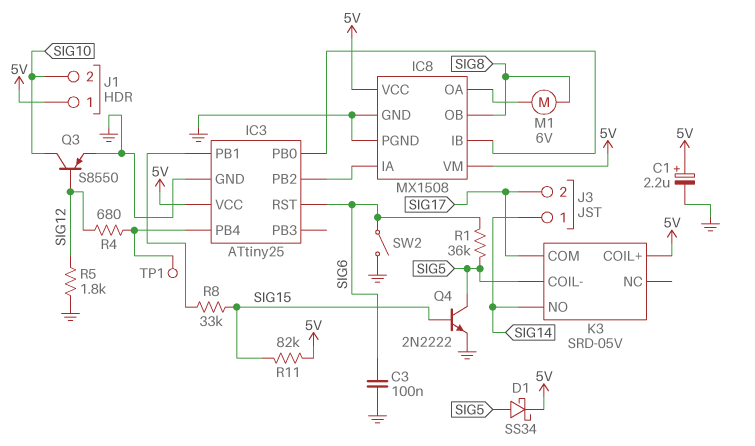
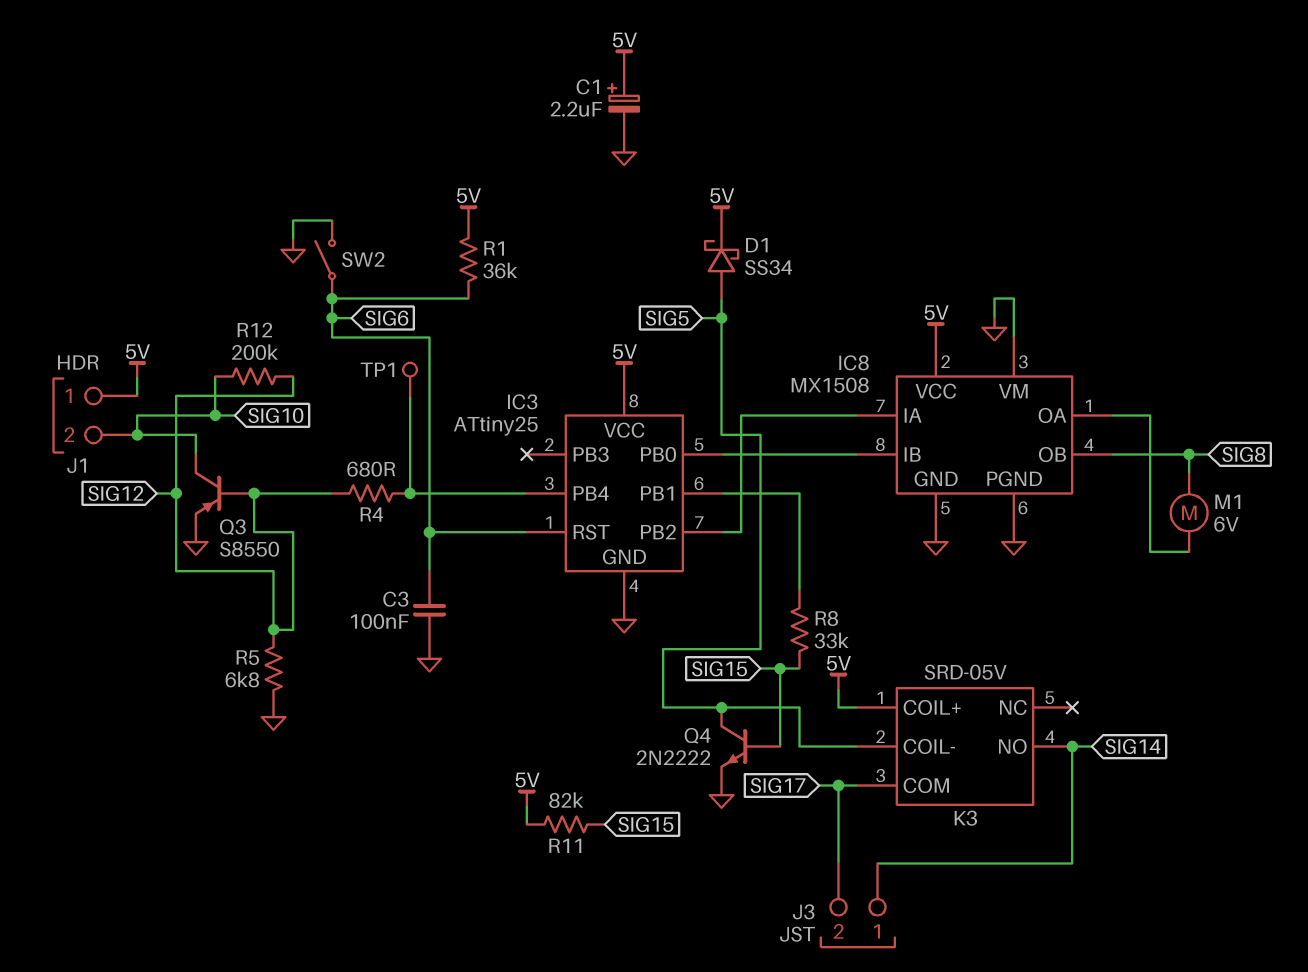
IC8 pin VM: 5V -> GND
R1: 36k (SIG5, SIG6) -> 36k (5V, SIG6)
R5: 1.8k (GND, SIG12) -> 6.8k (GND, SIG12)
R12: none -> 200k (SIG10, SIG12)

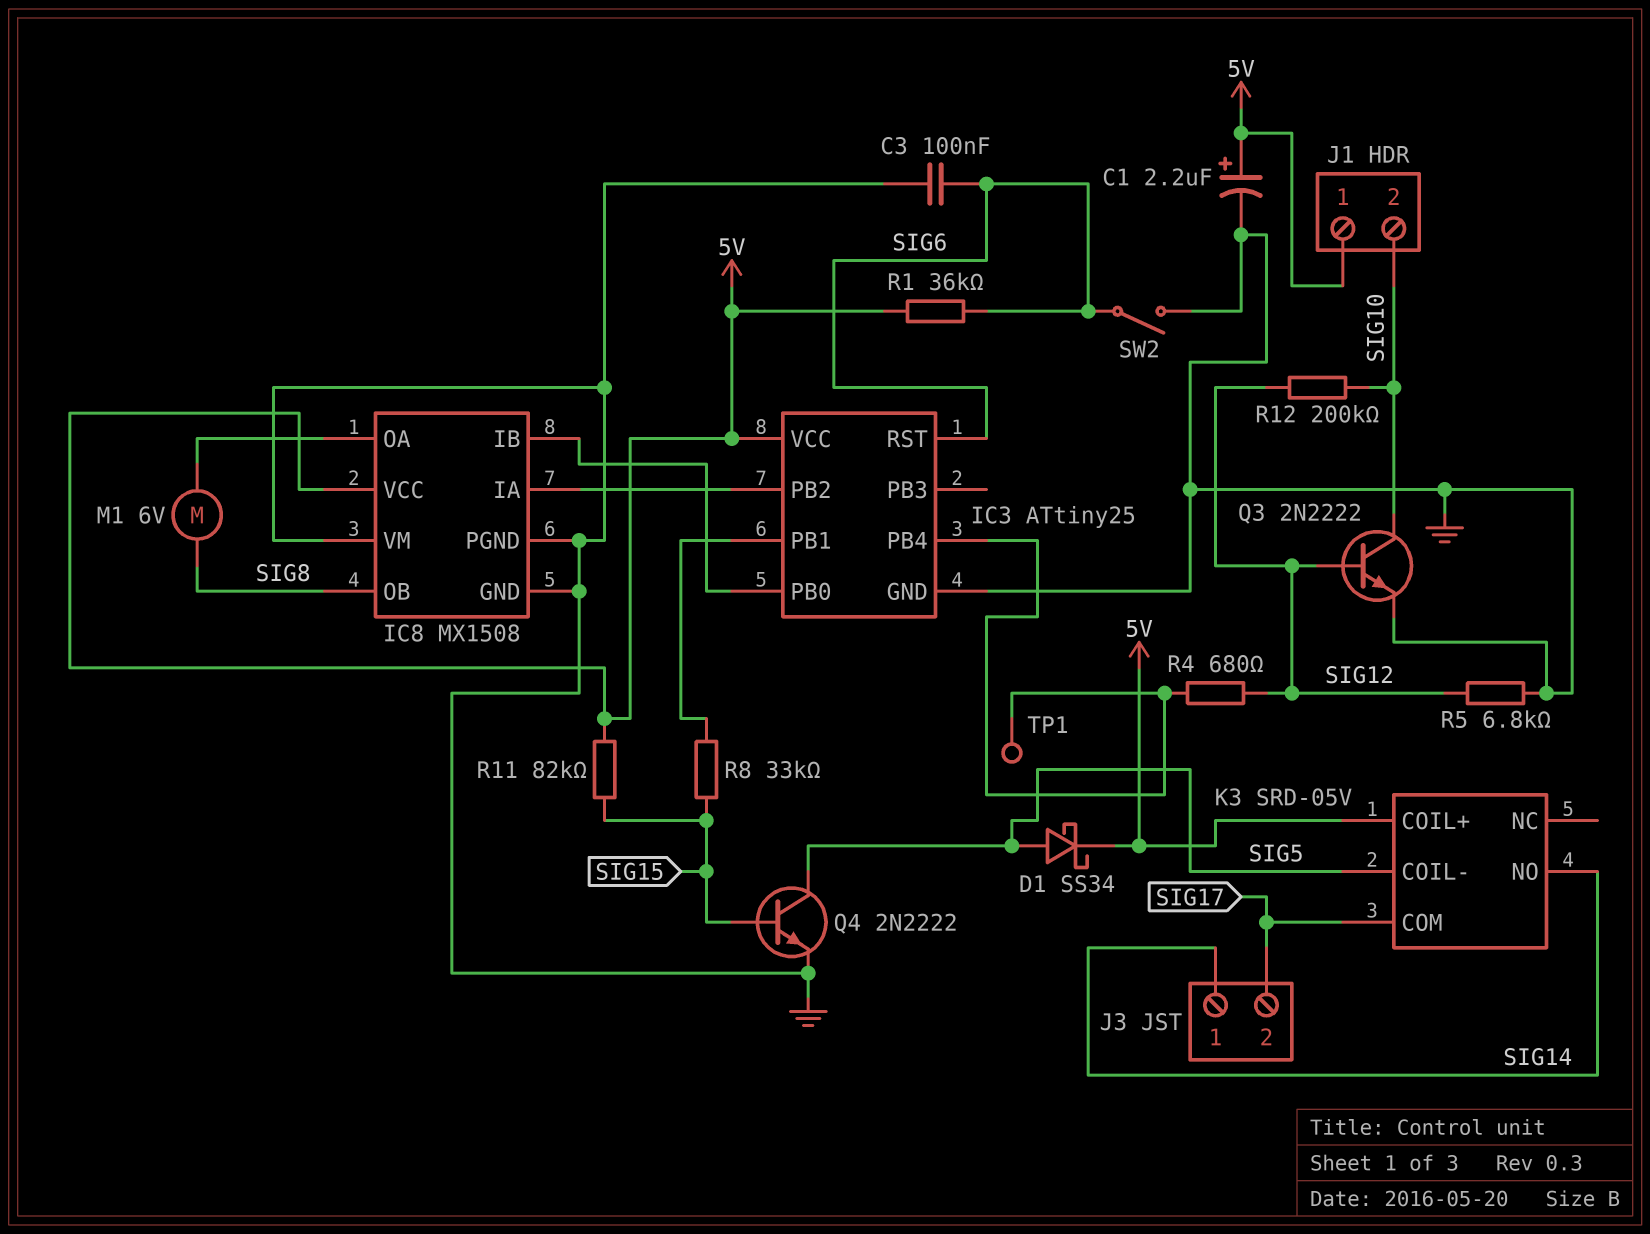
Q3: PNP S8550 (B SIG12, C SIG10, E GND) -> NPN 2N2222 (B SIG12, C SIG10, E GND)

